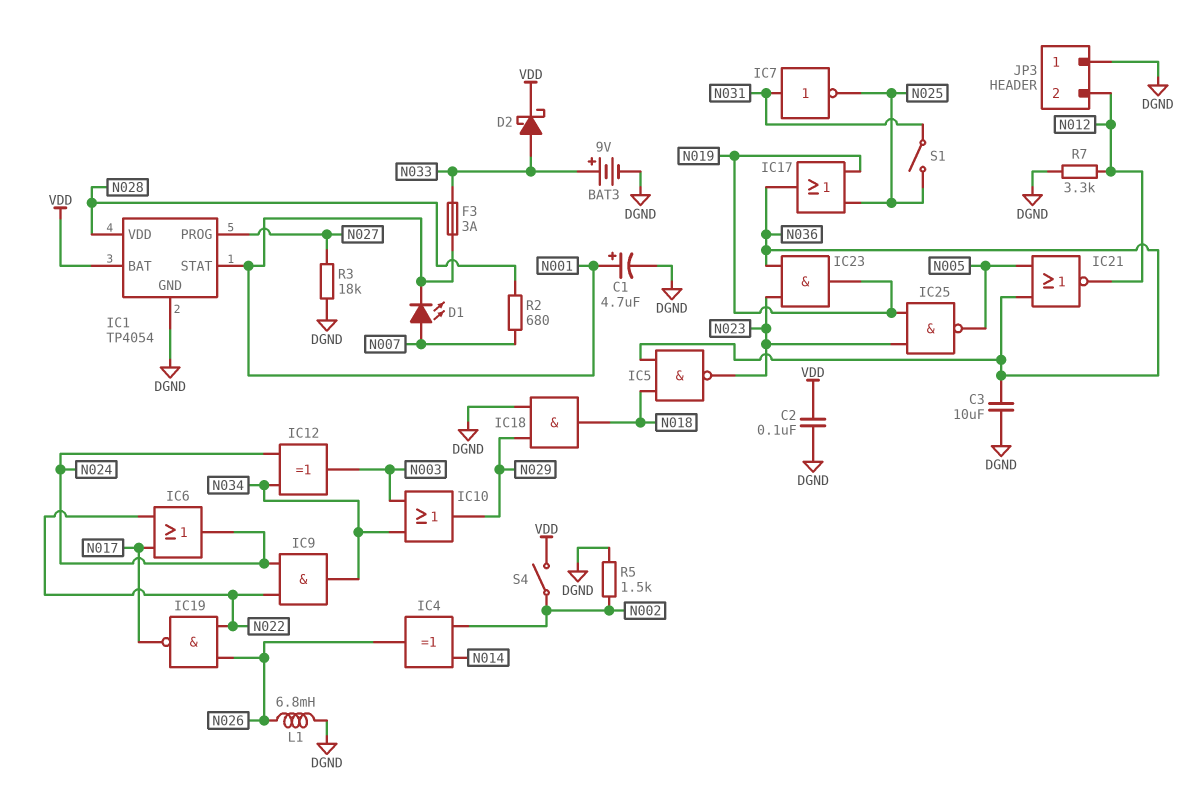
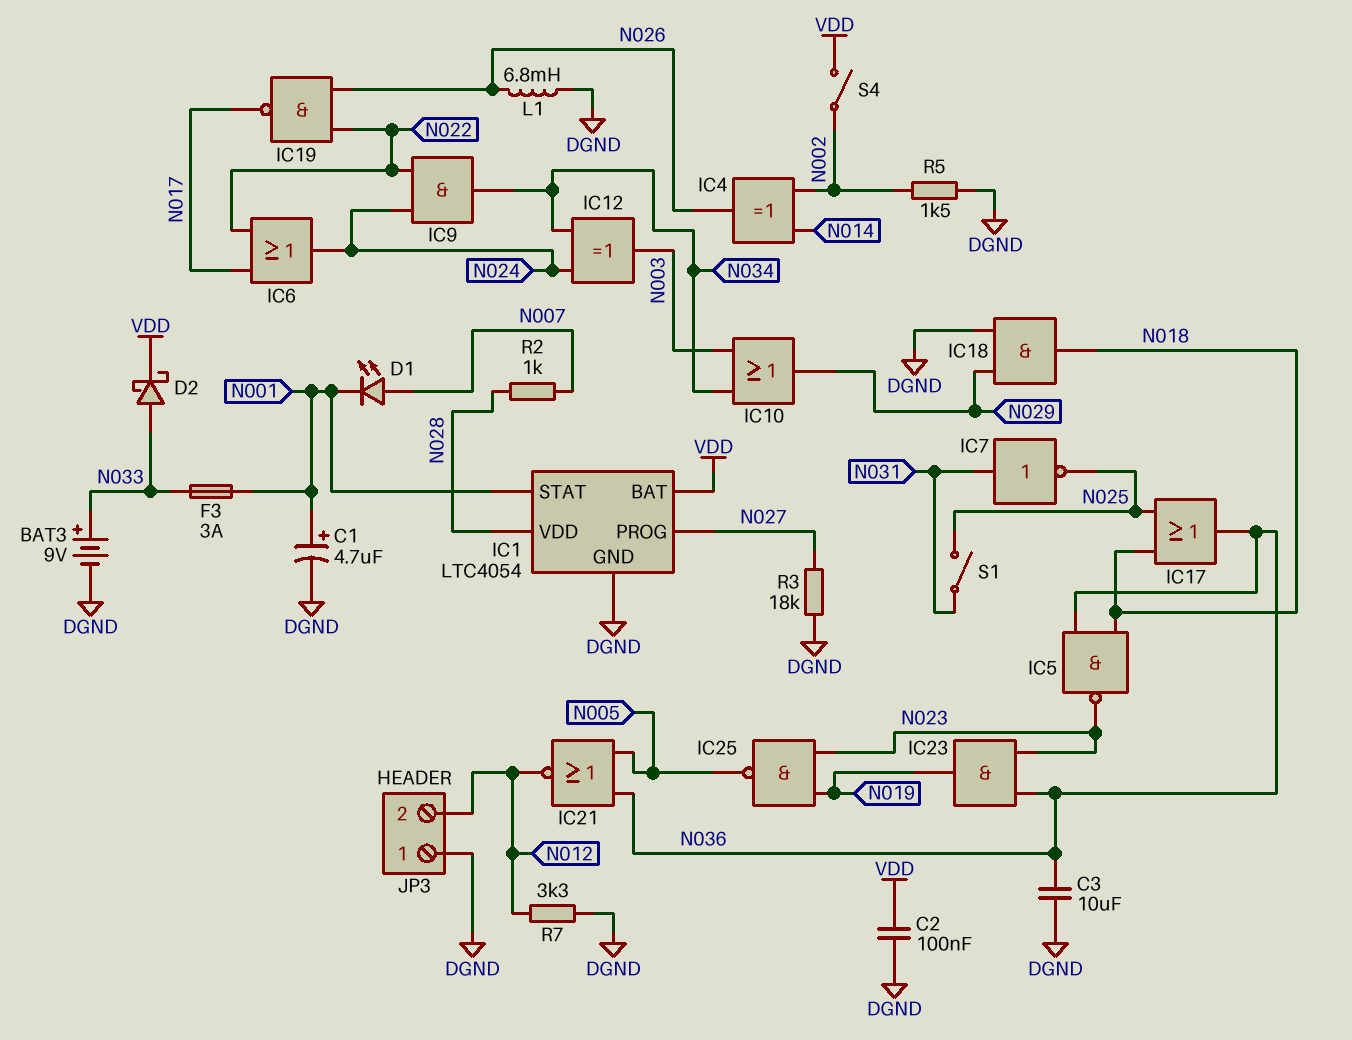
IC1: TP4054 -> LTC4054
IC17: OR (in N019, in N025, out N036) -> OR (in N018, in N025, out N036)
R2: 680 (N007, N028) -> 1k (N007, N028)

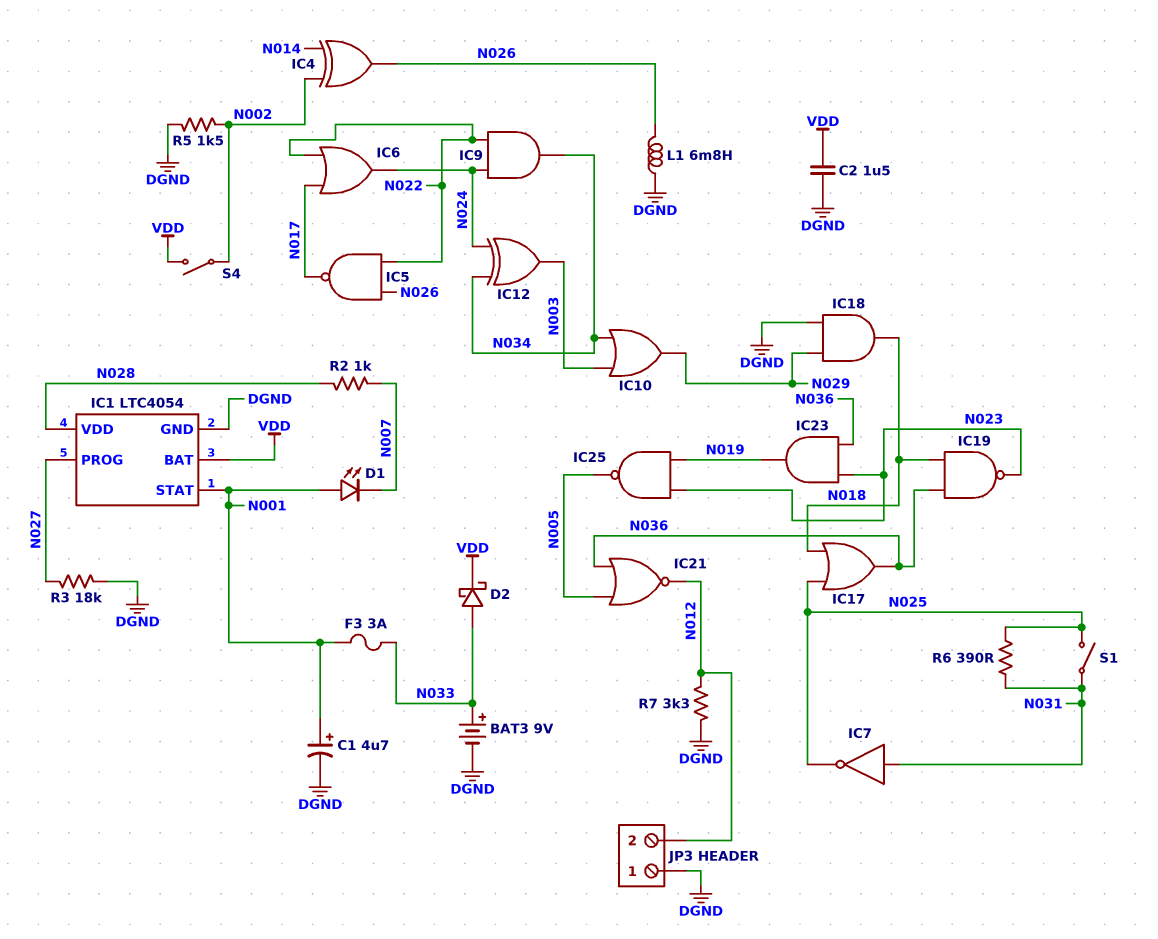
C2: 100nF (DGND, VDD) -> 1.5uF (DGND, VDD)
C3: 10uF (DGND, N036) -> none
D1: LED (A N007, K N001) -> LED (A N001, K N007)
IC5: NAND (in N018, in N036, out N023) -> NAND (in N022, in N026, out N017)
IC19: NAND (in N022, in N026, out N017) -> NAND (in N018, in N036, out N023)
R6: none -> 390 (N025, N031)

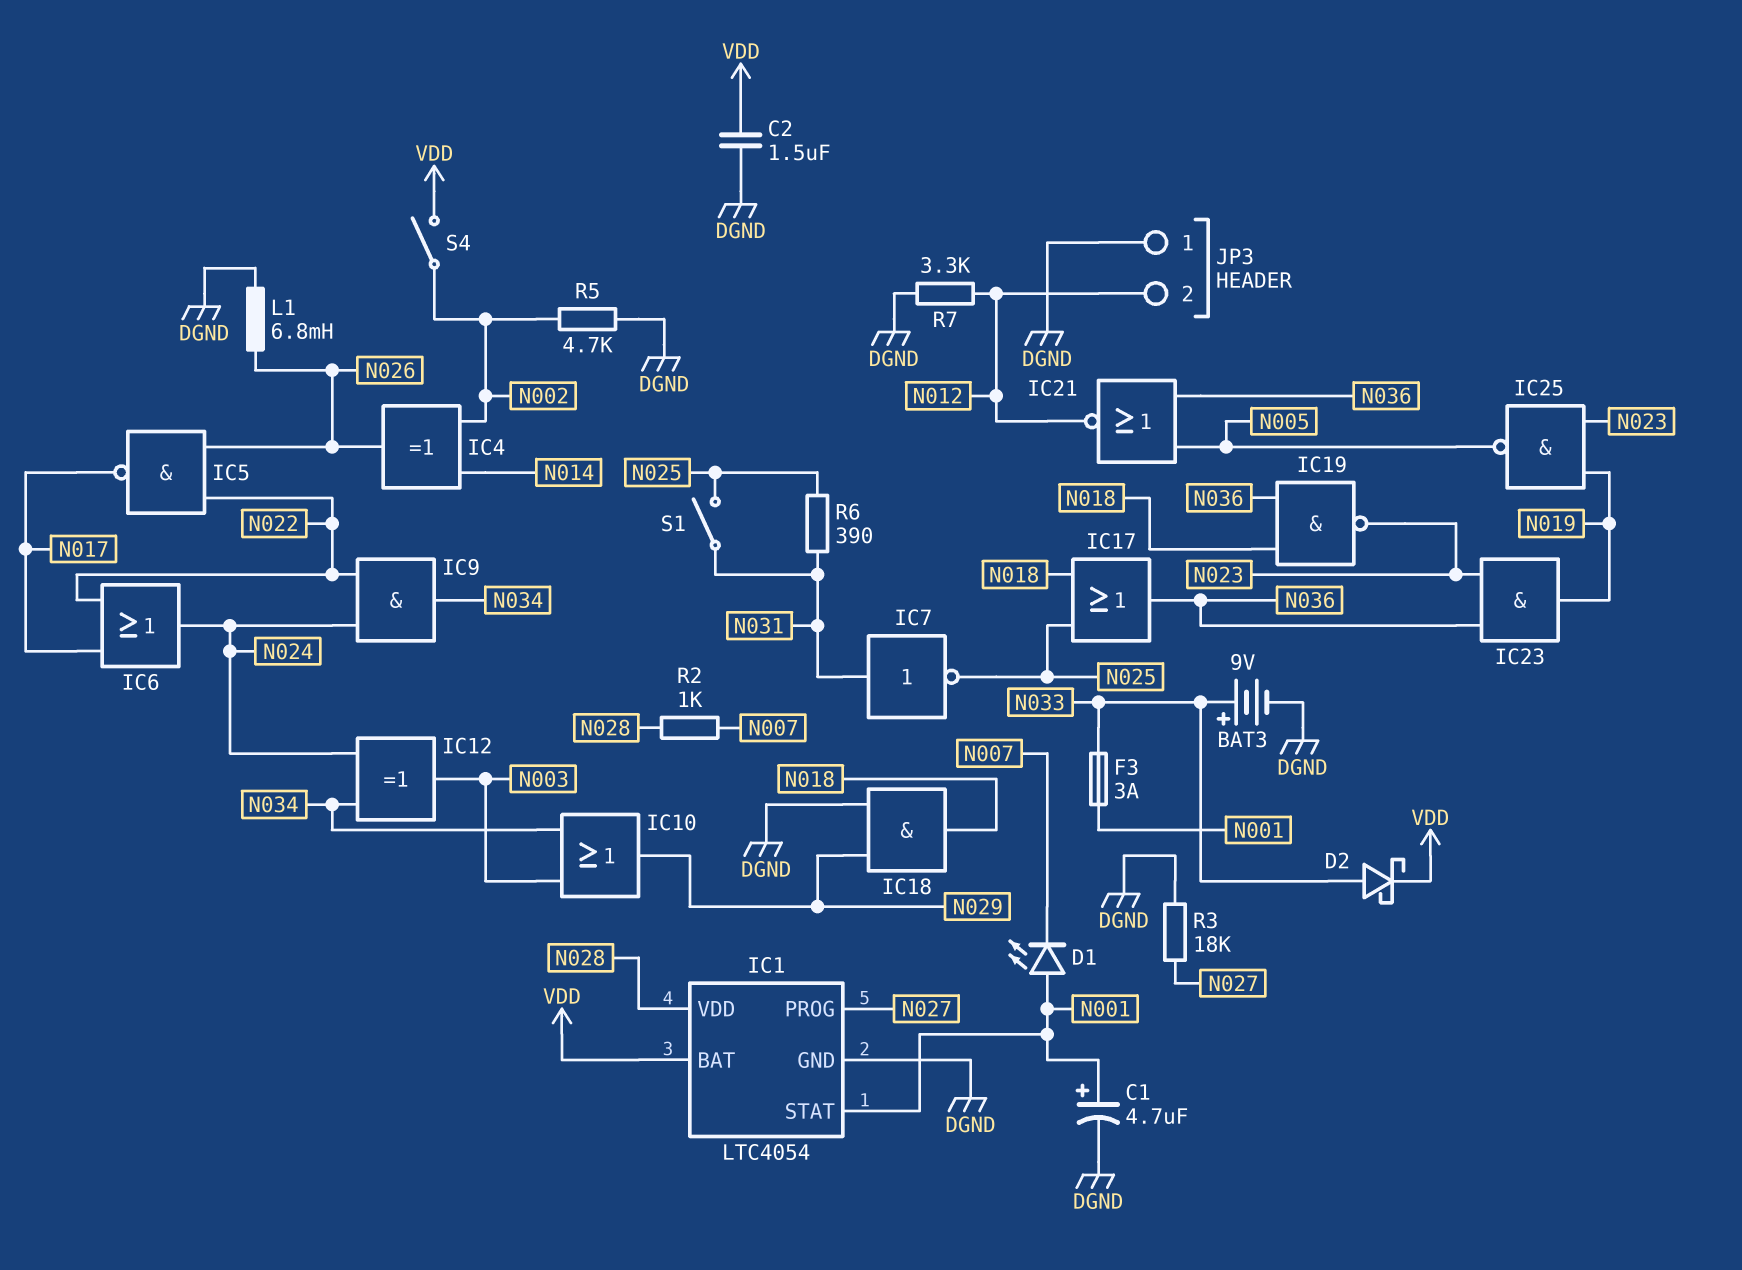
R5: 1.5k (DGND, N002) -> 4.7k (DGND, N002)

